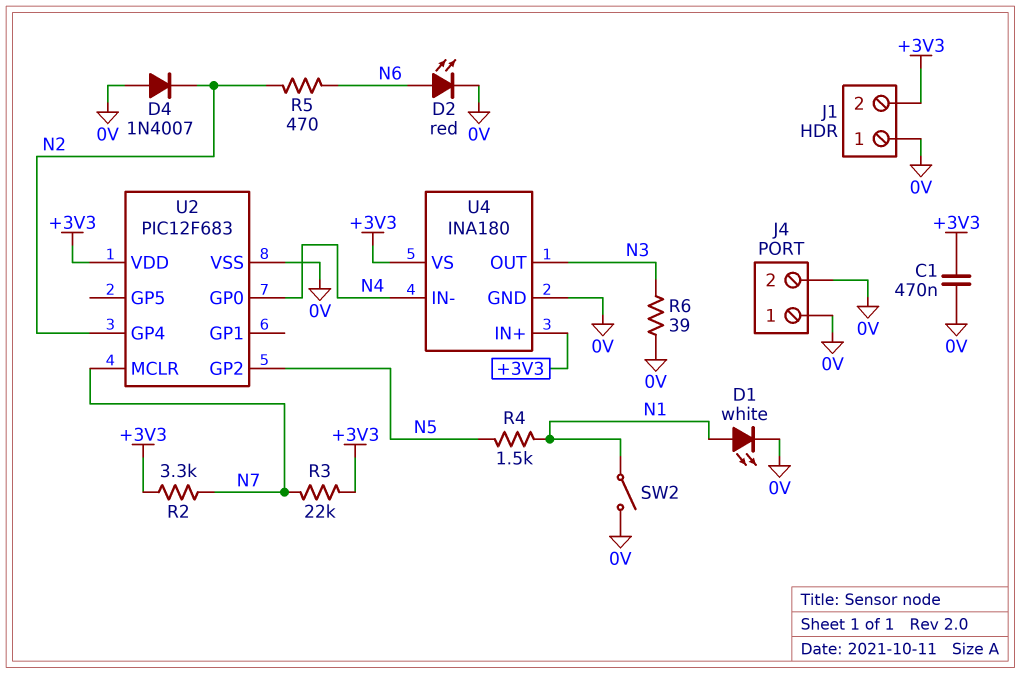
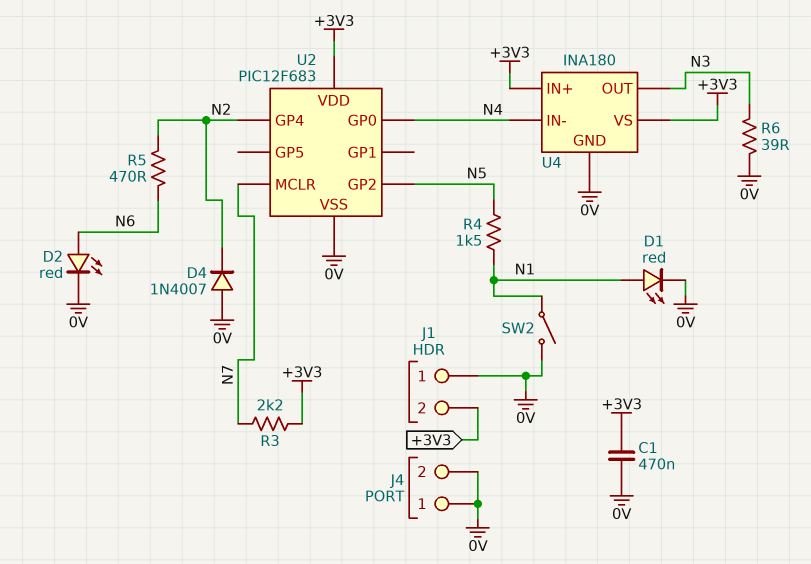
D1: LED white (A N1, K 0V) -> LED red (A N1, K 0V)
R2: 3.3k (+3V3, N7) -> none
R3: 22k (+3V3, N7) -> 2.2k (+3V3, N7)

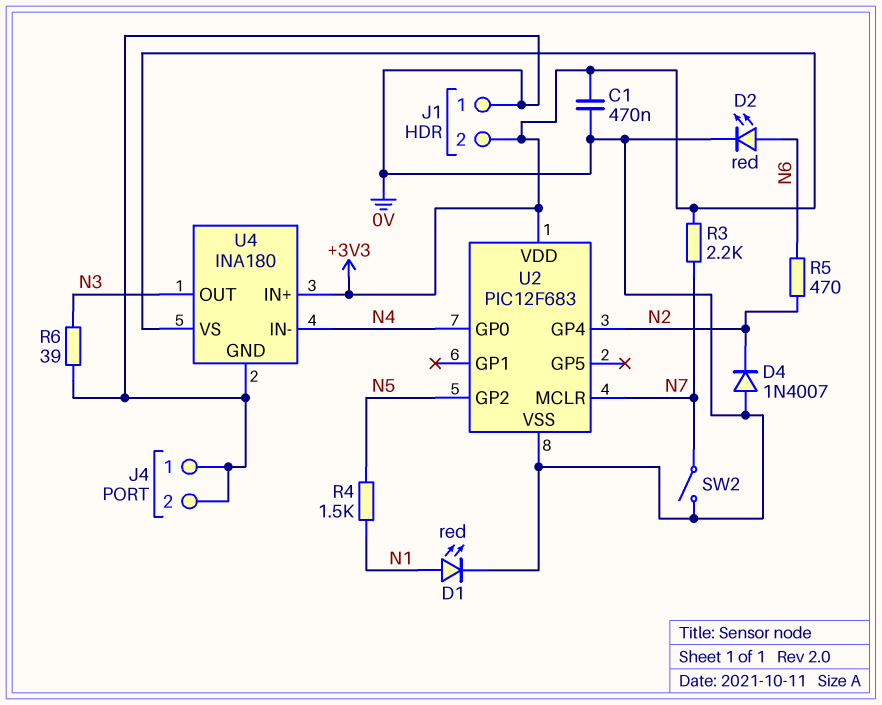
SW2: switch (0V, N1) -> switch (0V, N7)

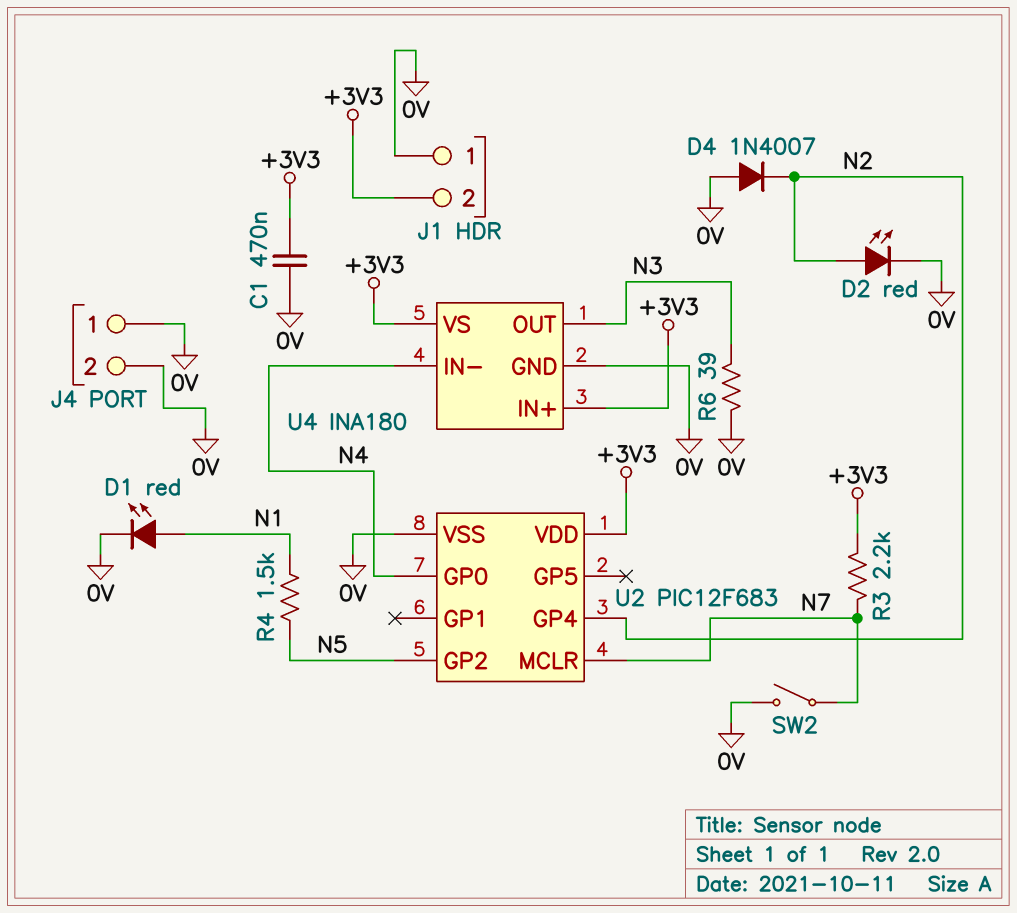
D2: LED red (A N6, K 0V) -> LED red (A N2, K 0V)
R5: 470 (N2, N6) -> none

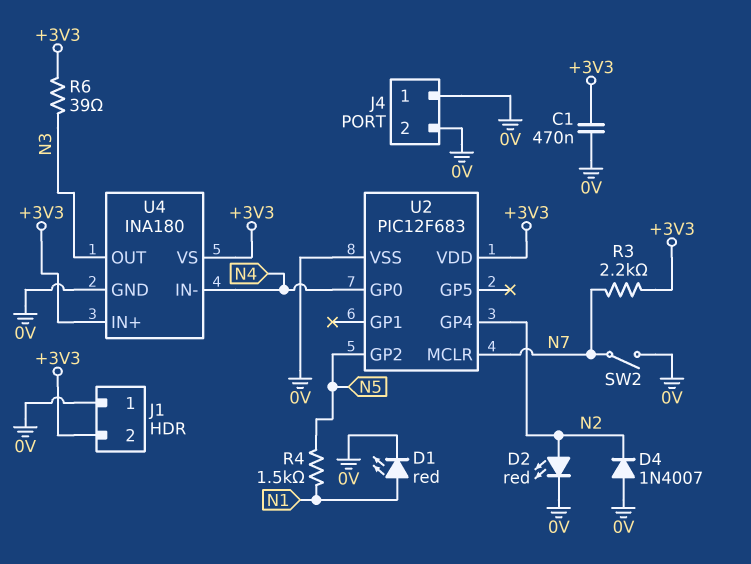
R6: 39 (0V, N3) -> 39 (+3V3, N3)

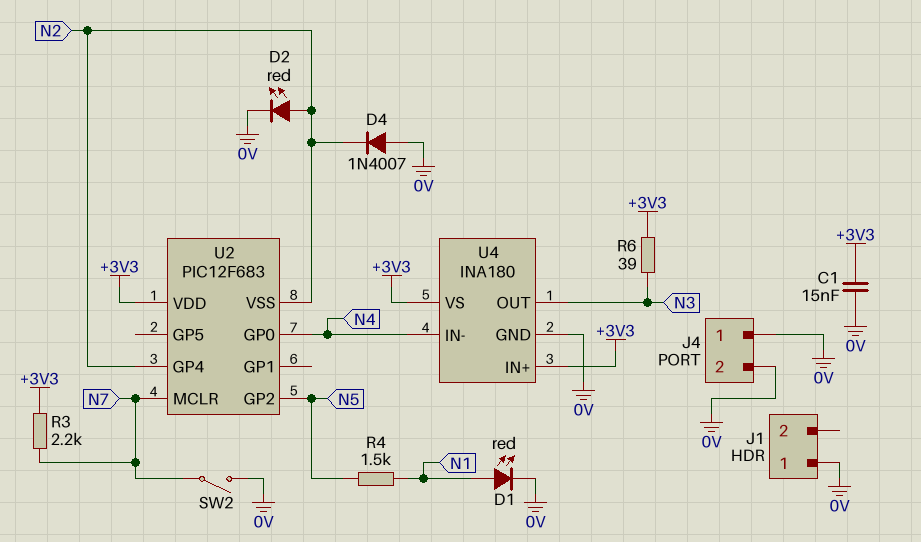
C1: 470nF (+3V3, 0V) -> 15nF (+3V3, 0V)
J1 pin 2: +3V3 -> none
U2 pin VSS: 0V -> N2

